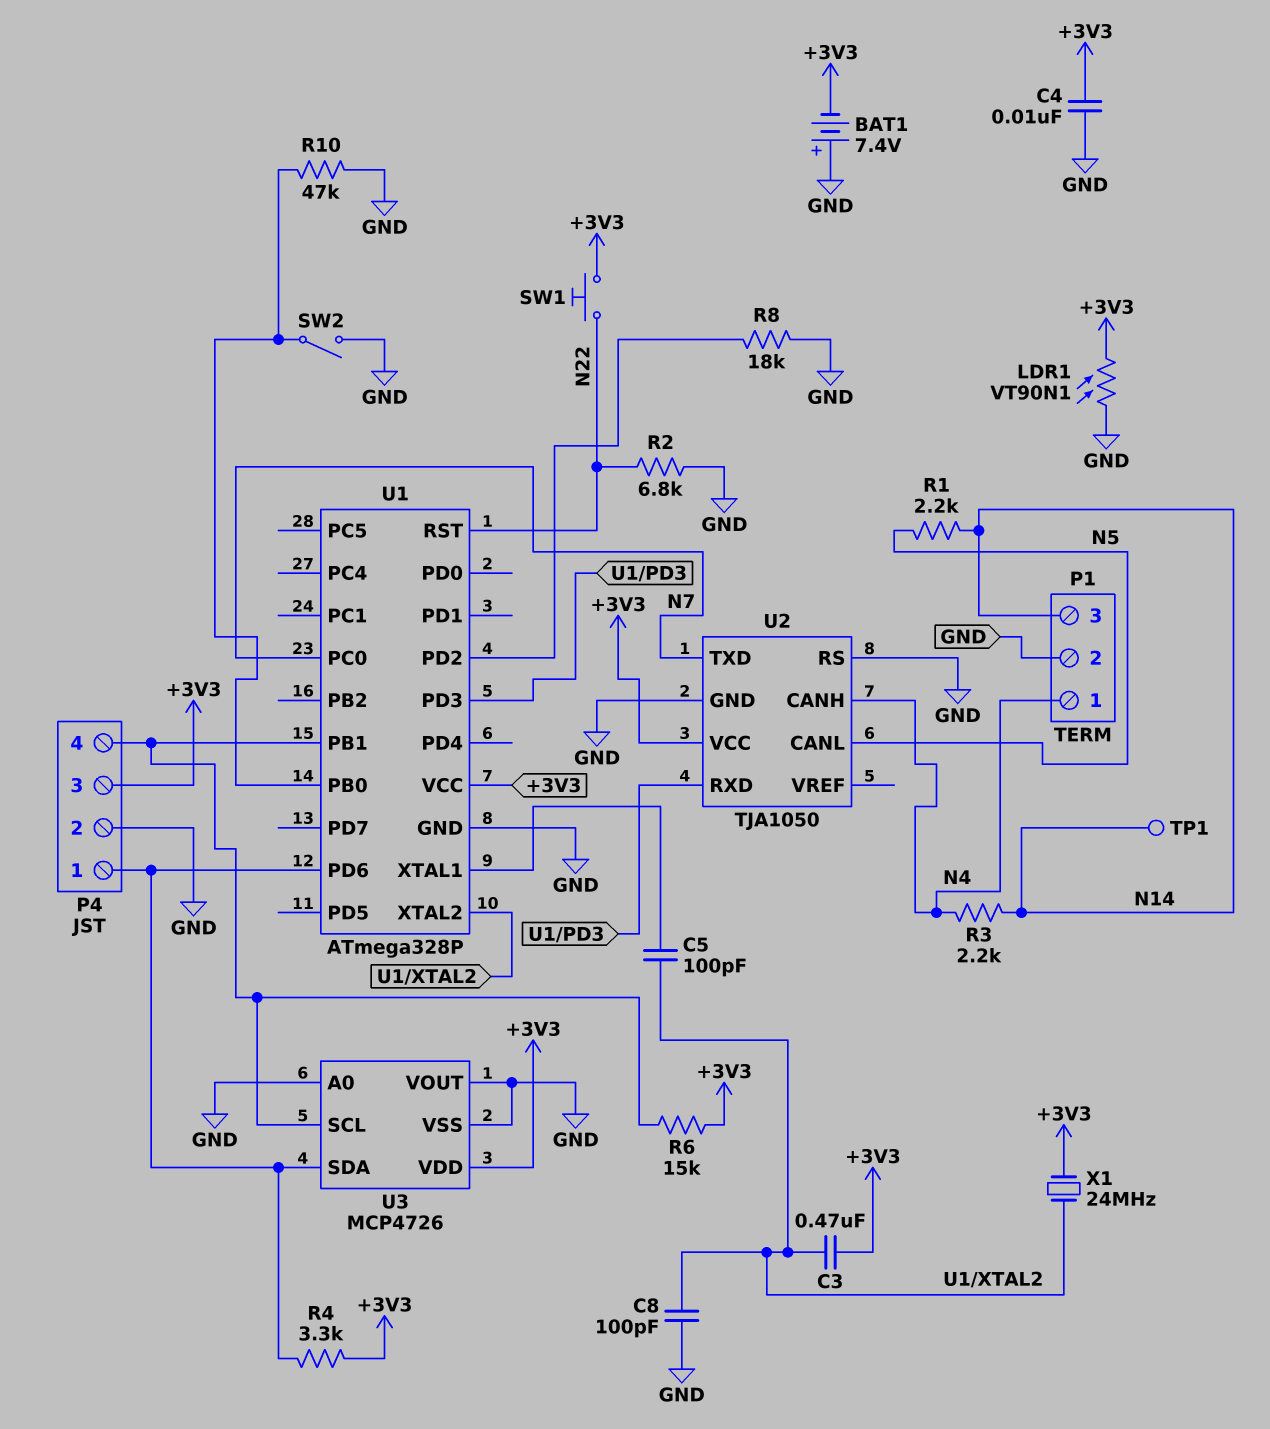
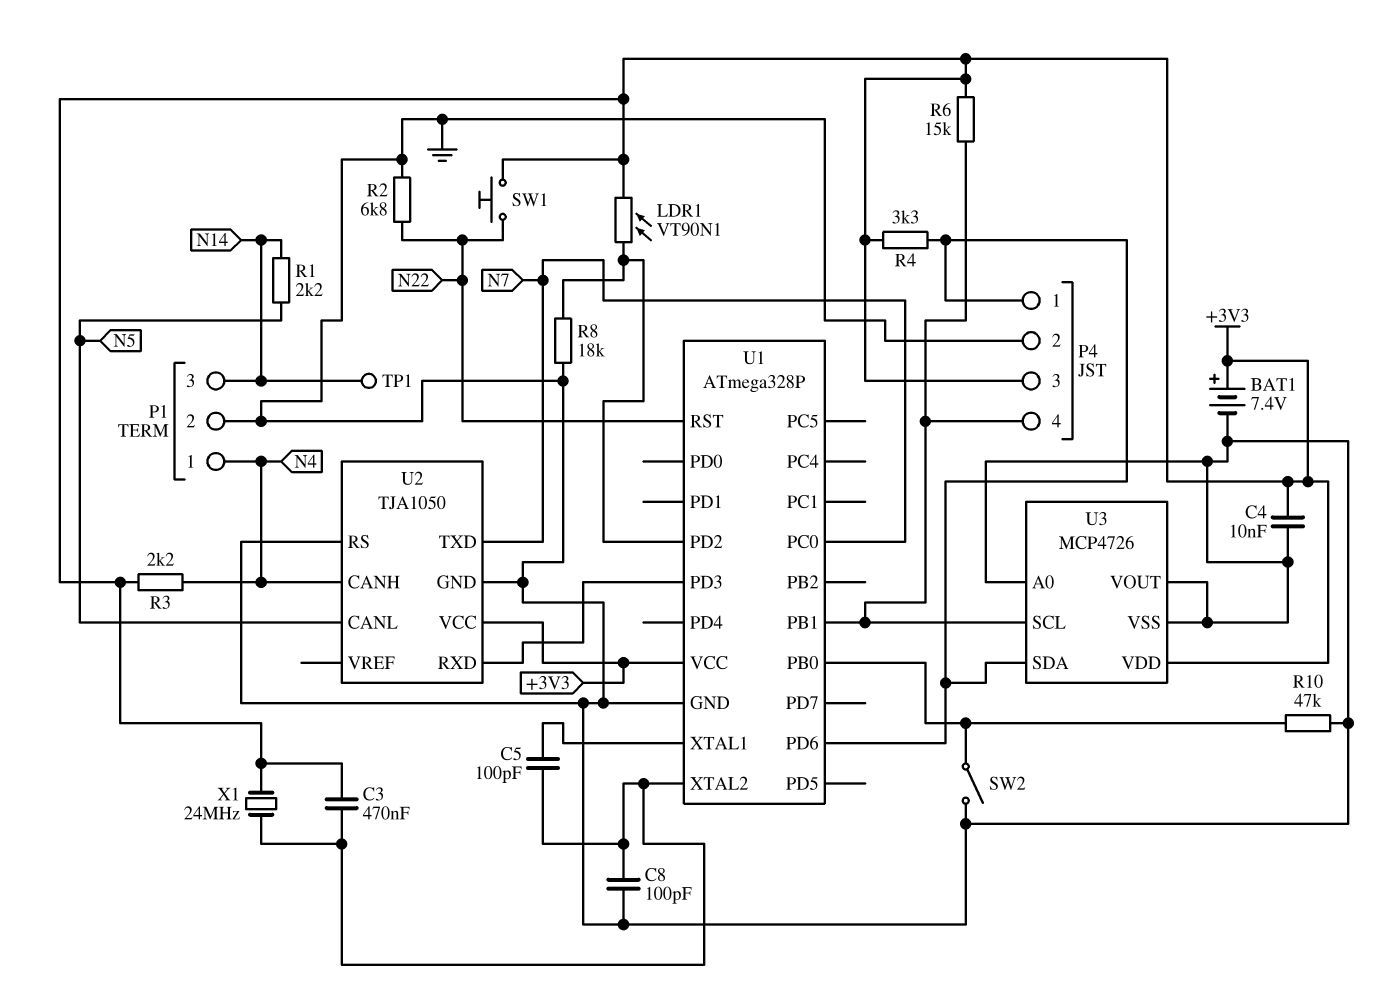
BAT1: 7.4V (plus GND, minus +3V3) -> 7.4V (plus +3V3, minus GND)
LDR1: VT90N1 (+3V3, GND) -> VT90N1 (+3V3, U1/PD2)
R3: 2.2k (N4, N14) -> 2.2k (+3V3, N4)

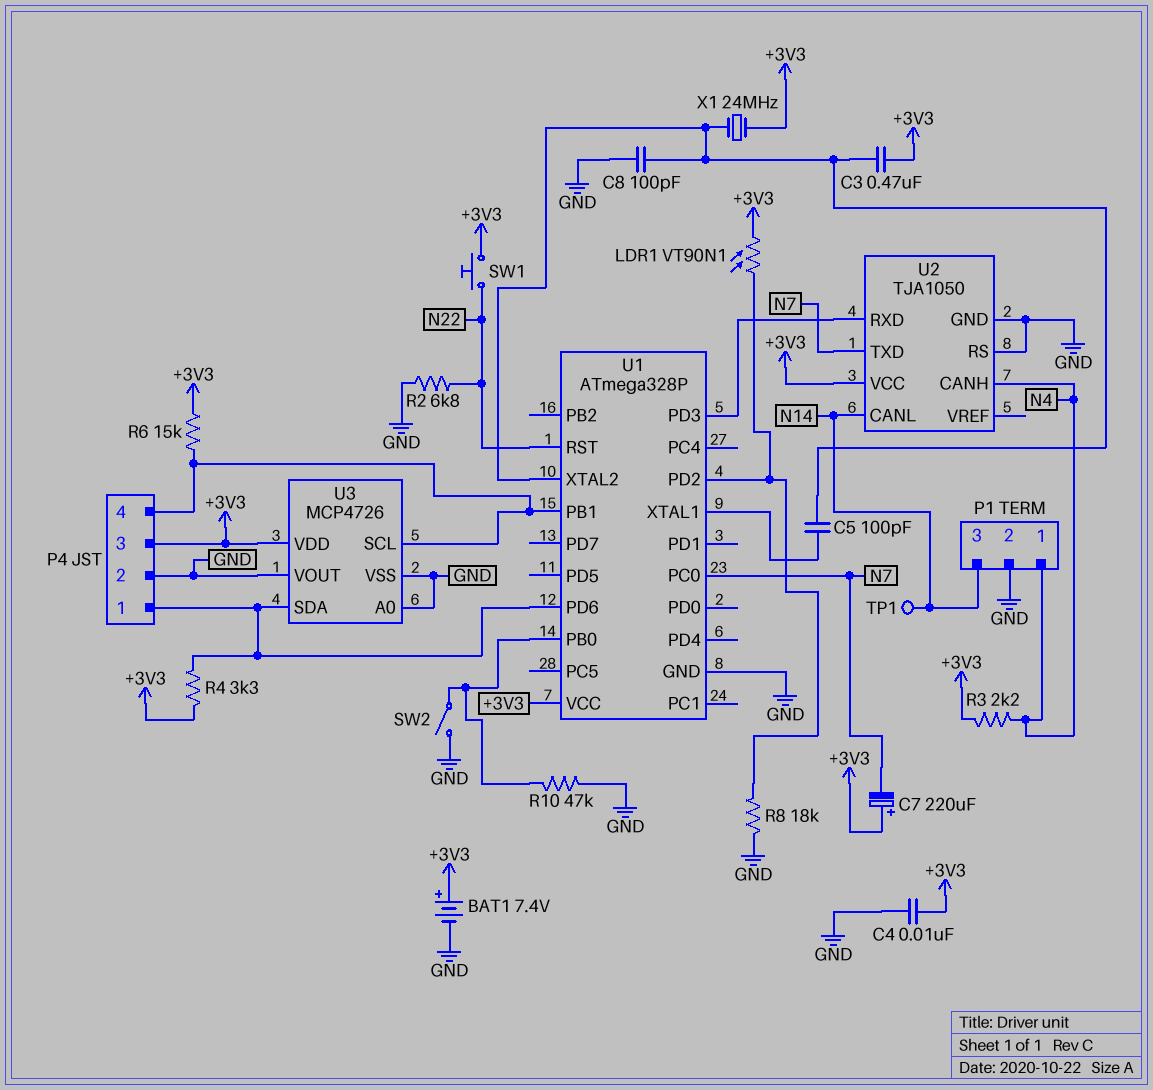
C7: none -> 220uF (plus +3V3, minus N7)
R1: 2.2k (N5, N14) -> none
U2 pin CANL: N5 -> N14

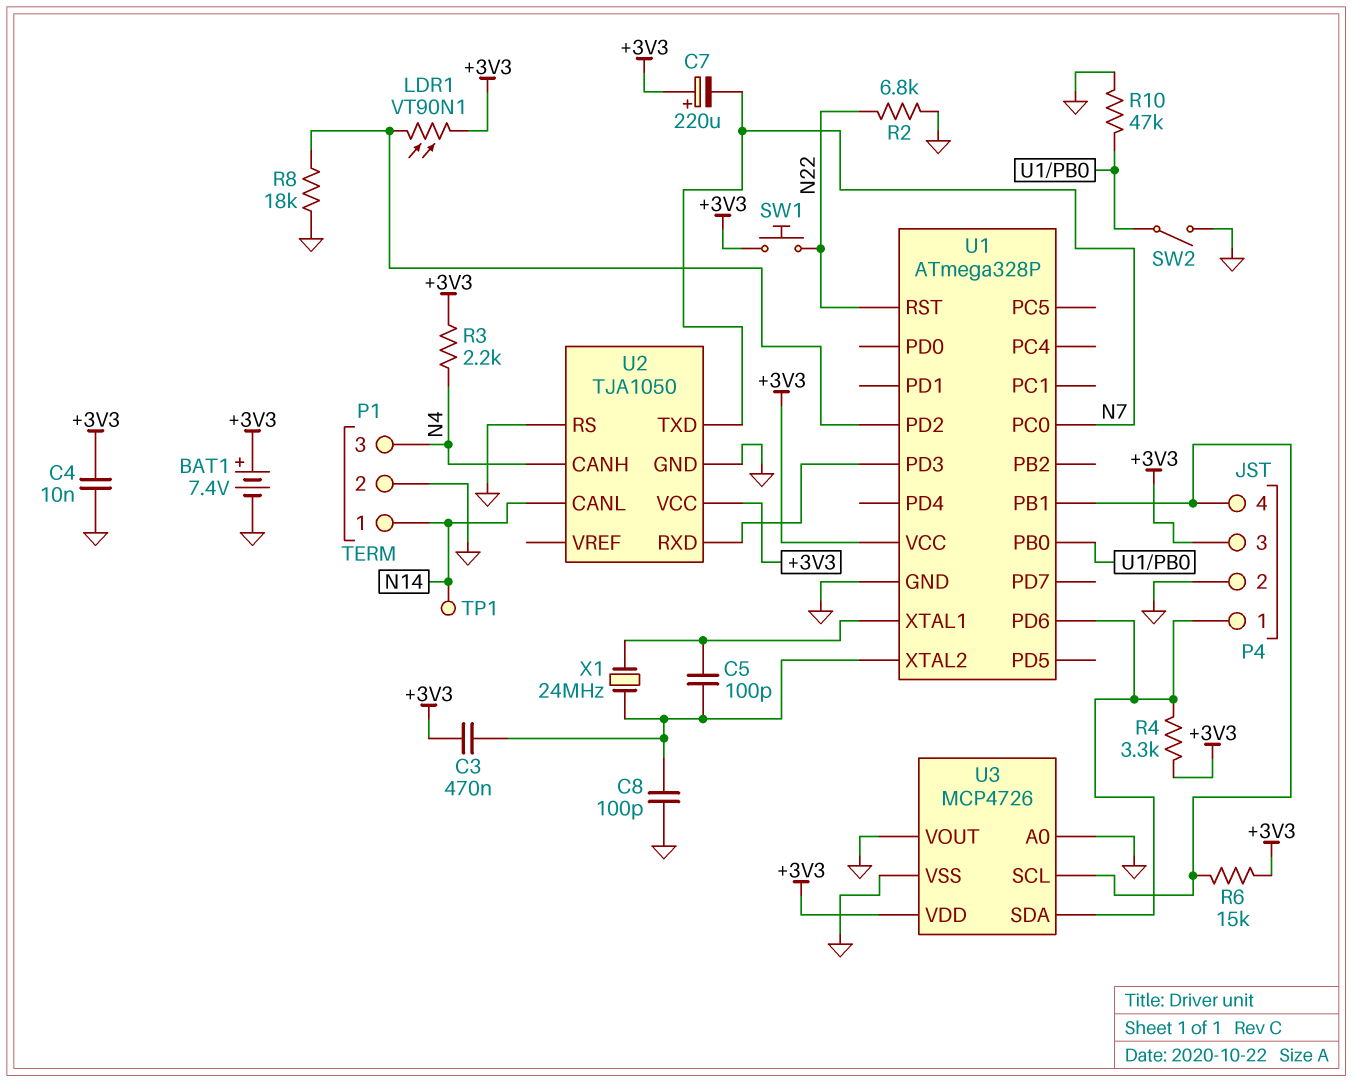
P1 pin 1: N4 -> N14
P1 pin 3: N14 -> N4
X1: 24MHz (+3V3, U1/XTAL2) -> 24MHz (U1/XTAL1, U1/XTAL2)

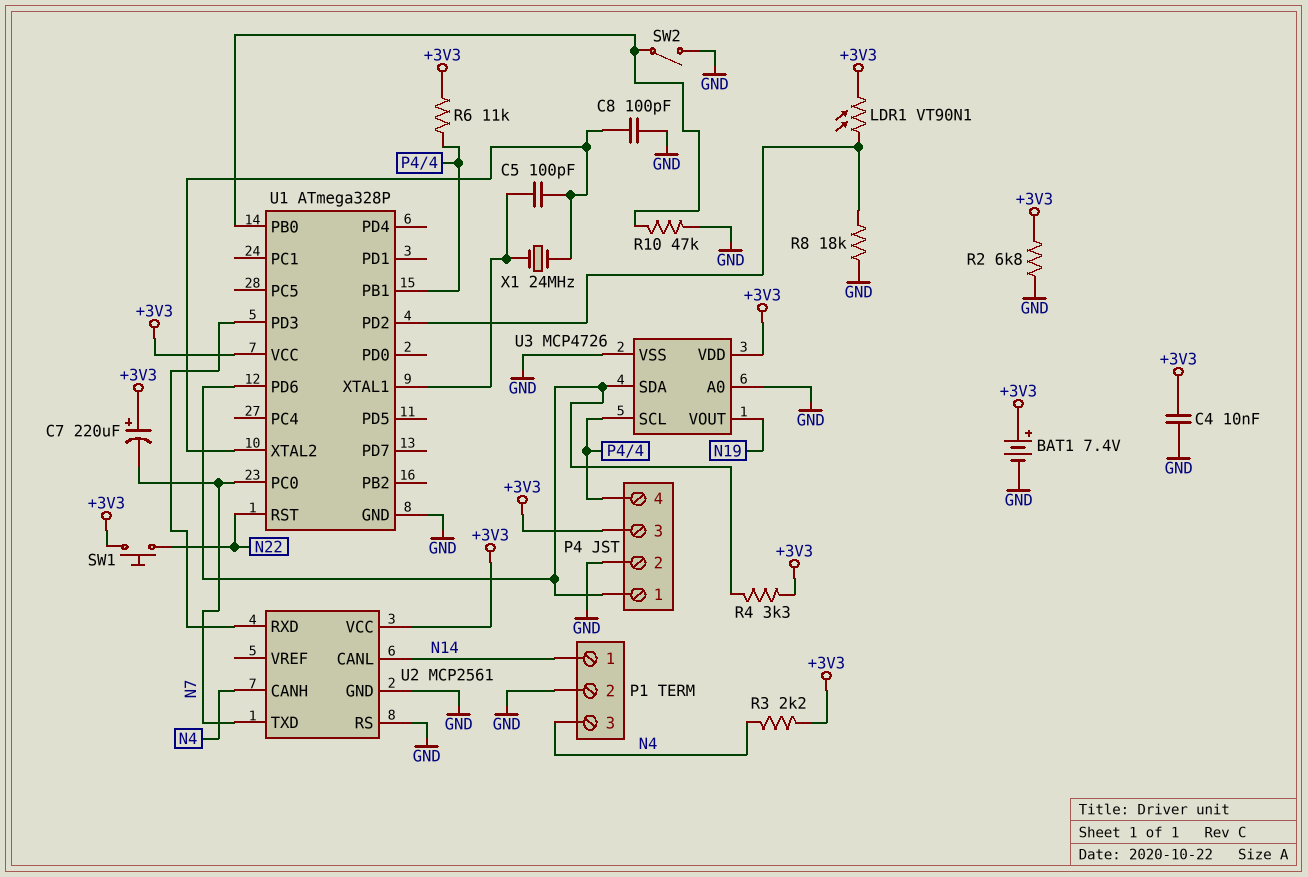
C3: 470nF (+3V3, U1/XTAL2) -> none
R2: 6.8k (GND, N22) -> 6.8k (+3V3, GND)
R6: 15k (+3V3, P4/4) -> 11k (+3V3, P4/4)
TP1: test point (N14) -> none
U2: TJA1050 -> MCP2561
U3 pin VOUT: GND -> N19

